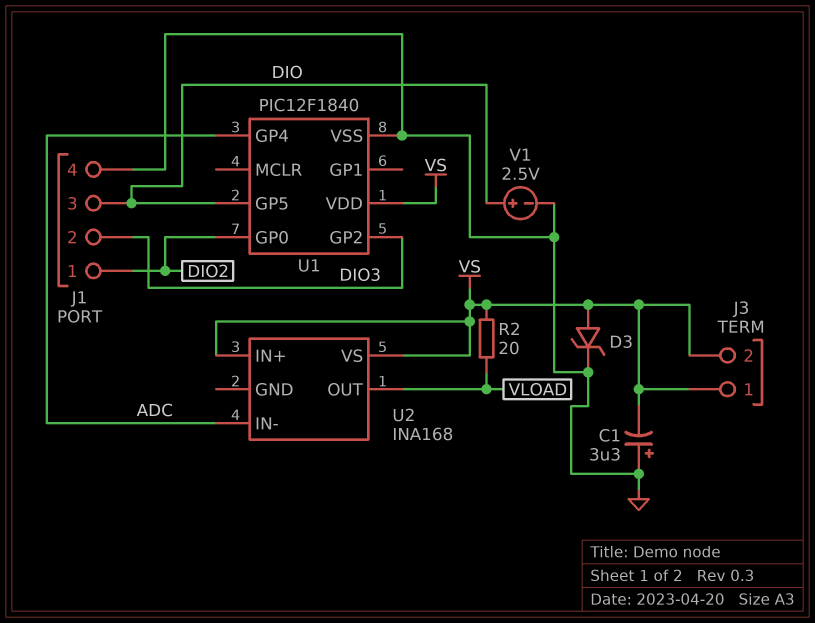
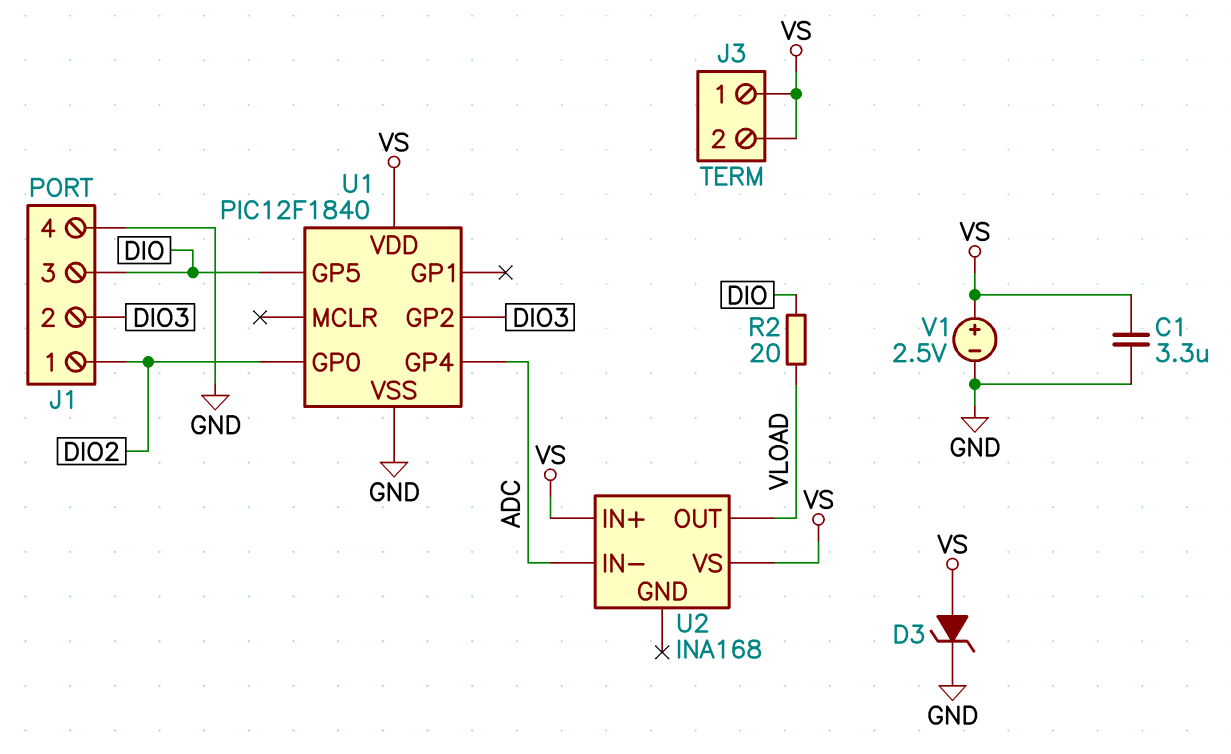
C1: 3.3uF (plus GND, minus VS) -> 3.3uF (GND, VS)
R2: 20 (VLOAD, VS) -> 20 (DIO, VLOAD)
V1: 2.5V (plus DIO, minus GND) -> 2.5V (plus VS, minus GND)

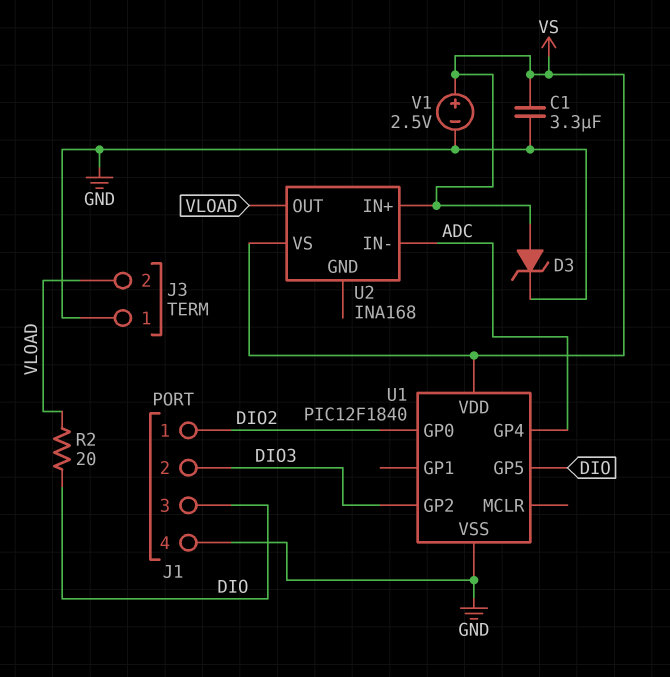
J3 pin 1: VS -> GND
J3 pin 2: VS -> VLOAD

